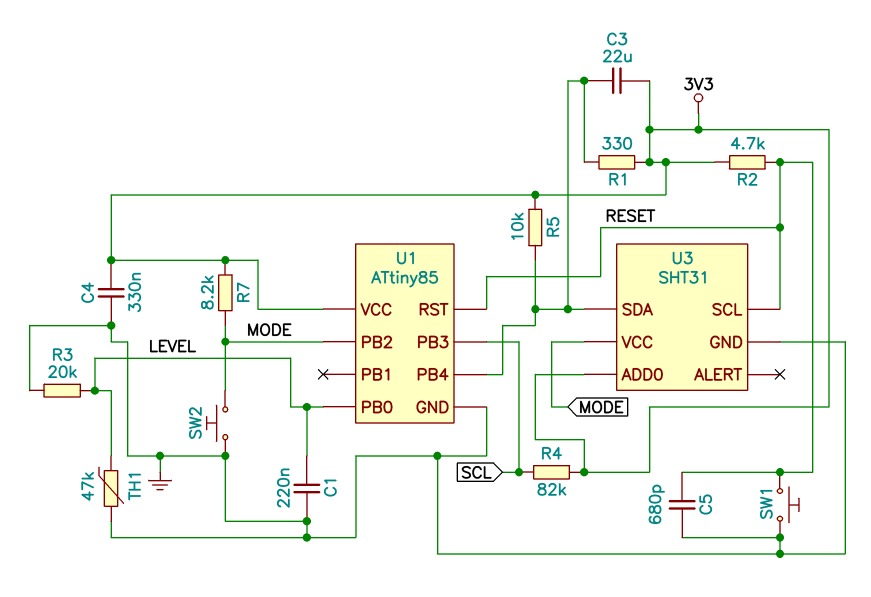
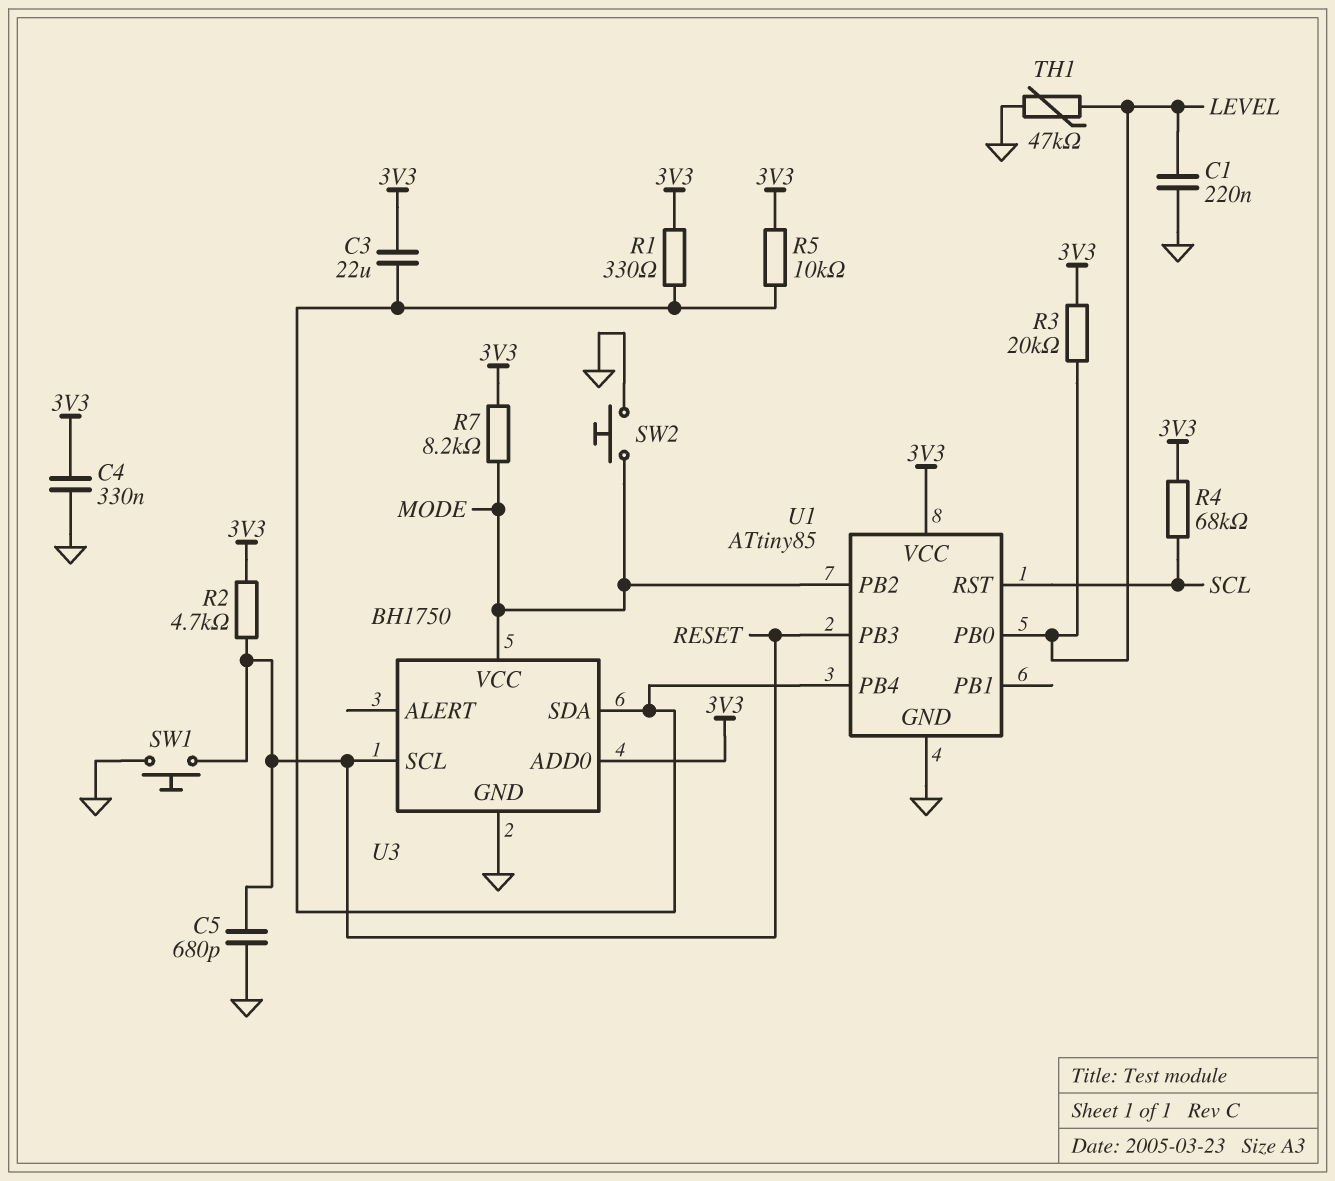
R3: 20k (GND, LEVEL) -> 20k (3V3, LEVEL)
R4: 82k (3V3, SCL) -> 68k (3V3, SCL)
U1 pin PB3: SCL -> RESET
U1 pin RST: RESET -> SCL
U3: SHT31 -> BH1750

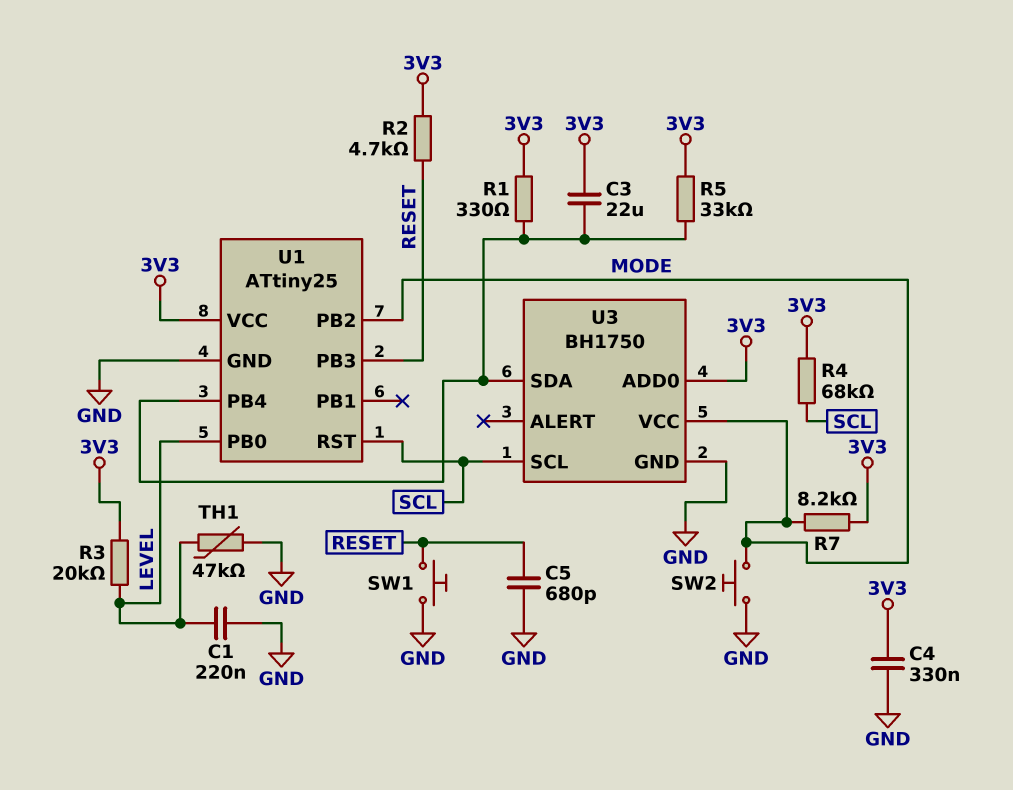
R5: 10k (3V3, U1/PB4) -> 33k (3V3, U1/PB4)
U1: ATtiny85 -> ATtiny25
U3 pin SCL: RESET -> SCL

